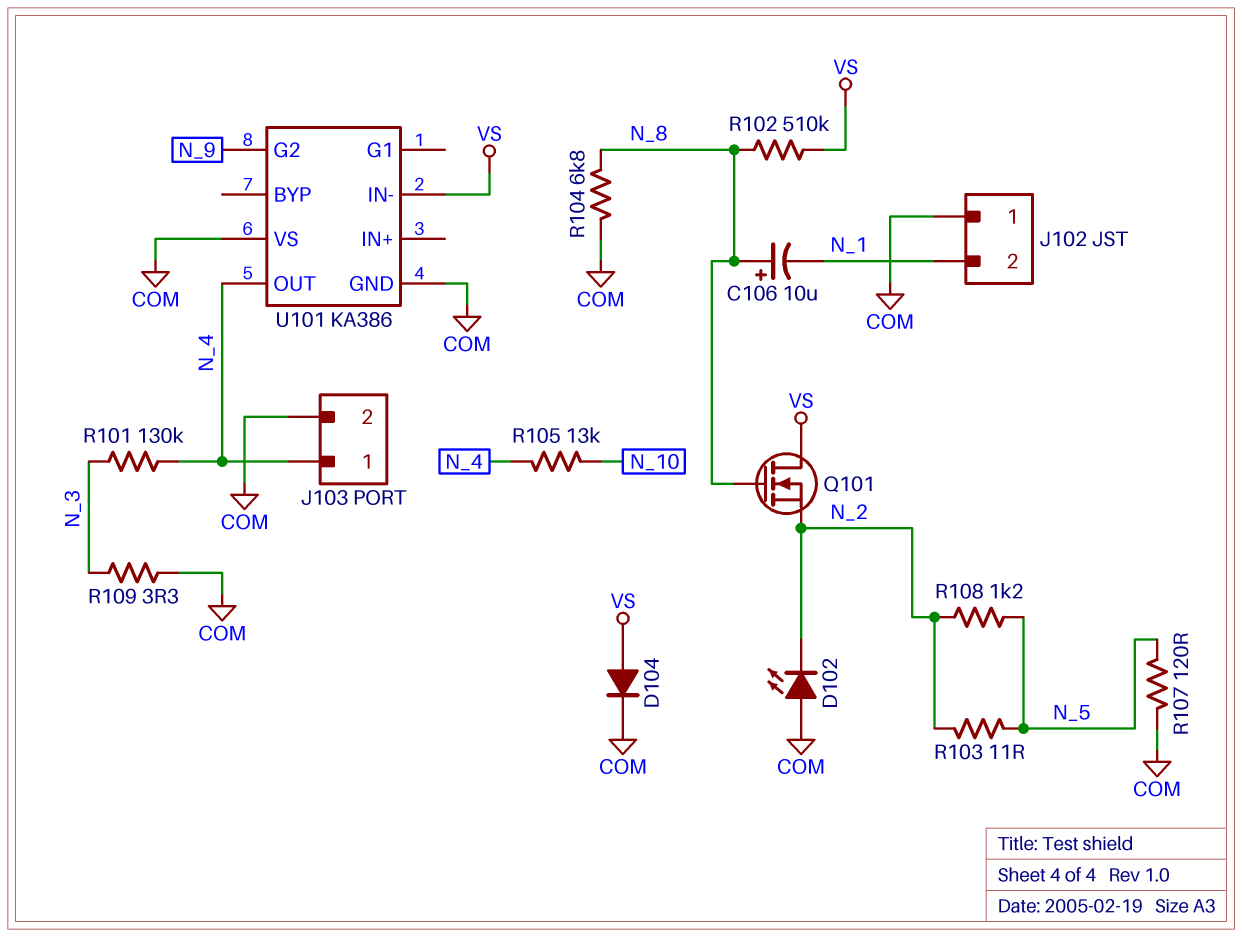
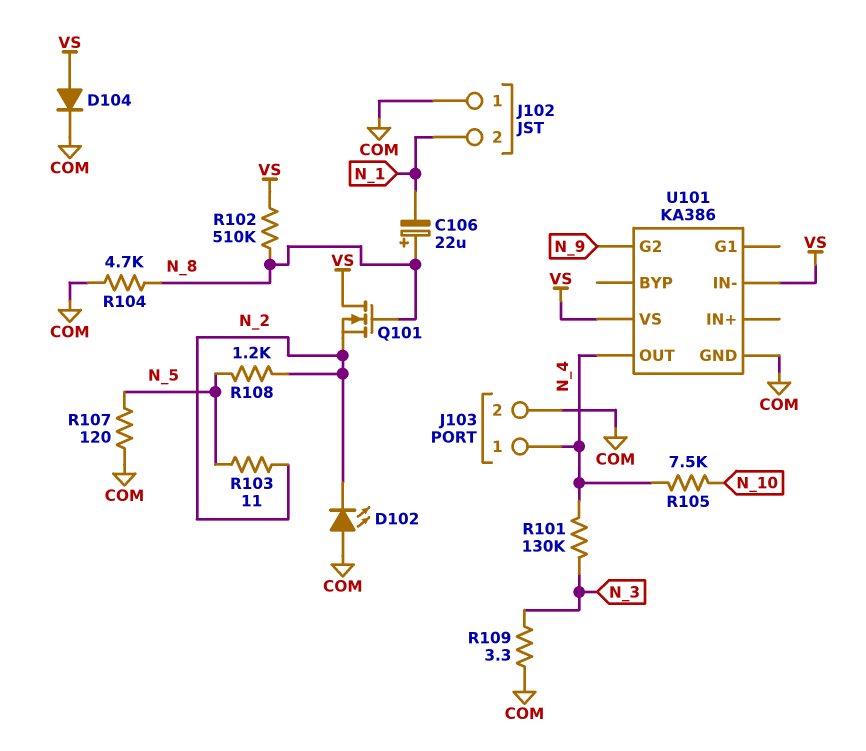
C106: 10uF (plus N_8, minus N_1) -> 22uF (plus N_8, minus N_1)
R104: 6.8k (COM, N_8) -> 4.7k (COM, N_8)
R105: 13k (N_4, N_10) -> 7.5k (N_4, N_10)
U101 pin VS: COM -> VS

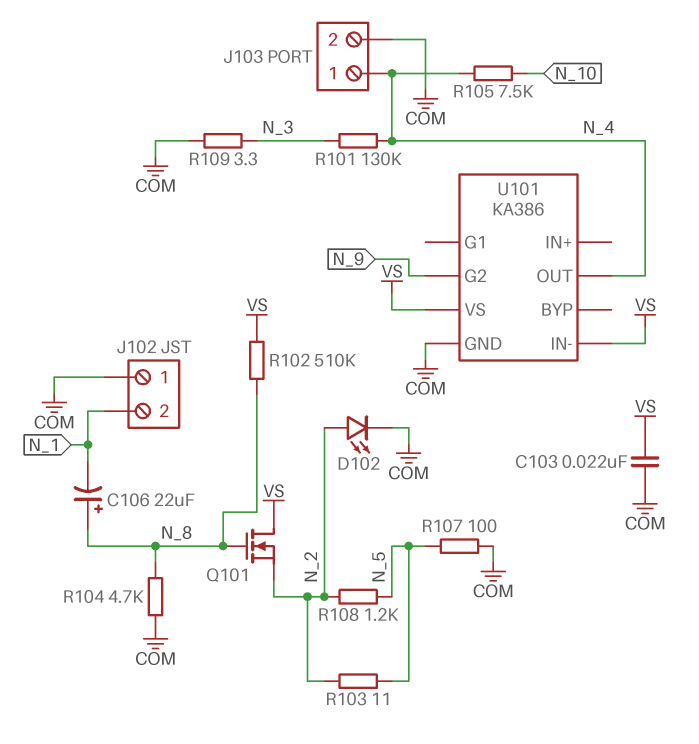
C103: none -> 22nF (COM, VS)
D102: LED (A COM, K N_2) -> LED (A N_2, K COM)
D104: diode (A VS, K COM) -> none
R107: 120 (COM, N_5) -> 100 (COM, N_5)

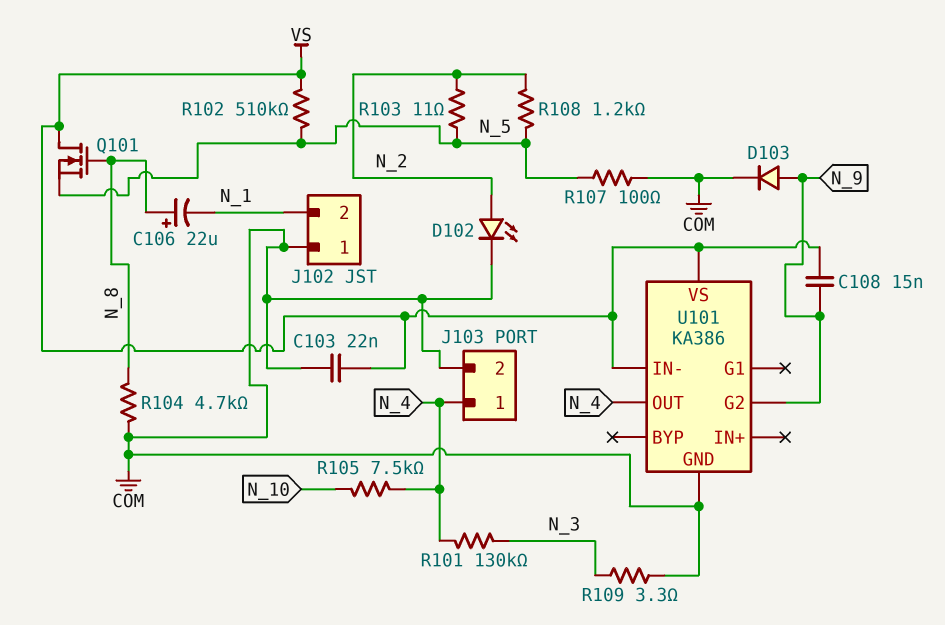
C108: none -> 15nF (N_9, VS)
D103: none -> diode (A N_9, K COM)
Q101: NMOS (G N_8, D VS, S N_2) -> NMOS (G N_8, D VS, S N_5)
R102: 510k (N_8, VS) -> 510k (N_5, VS)

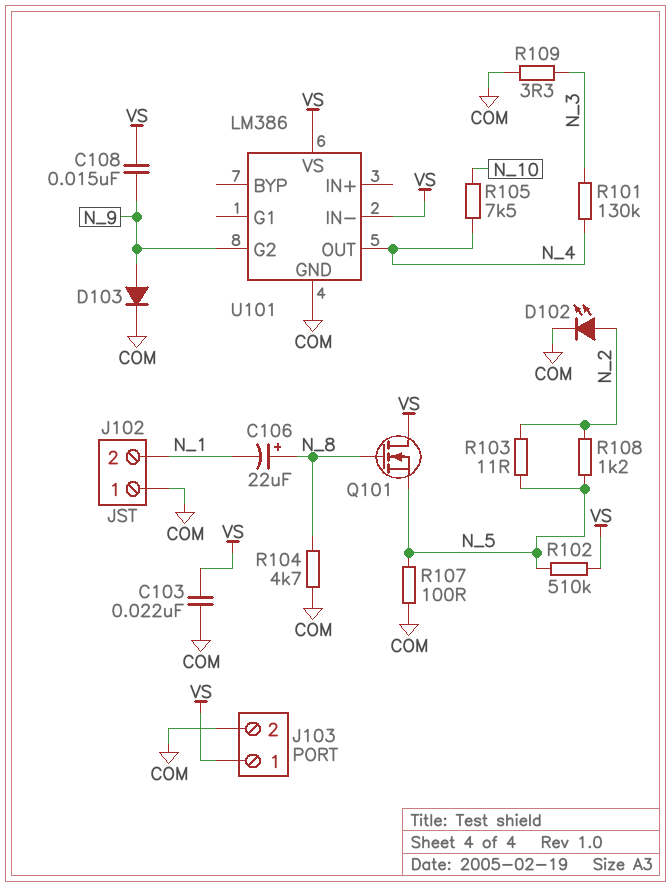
J103 pin 1: N_4 -> VS
U101: KA386 -> LM386

